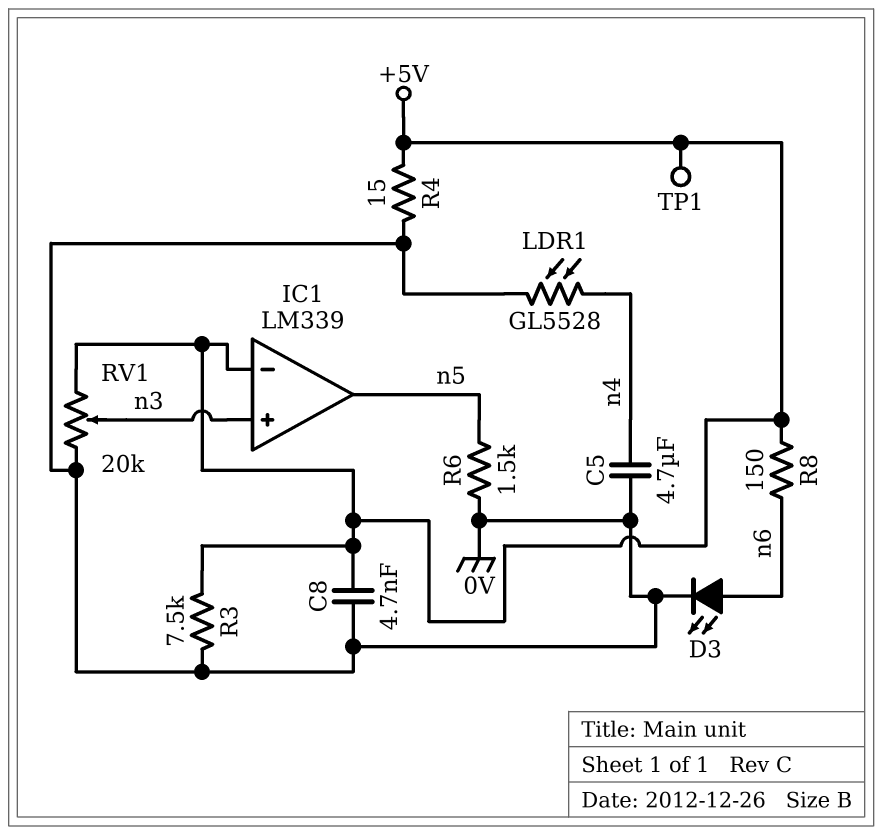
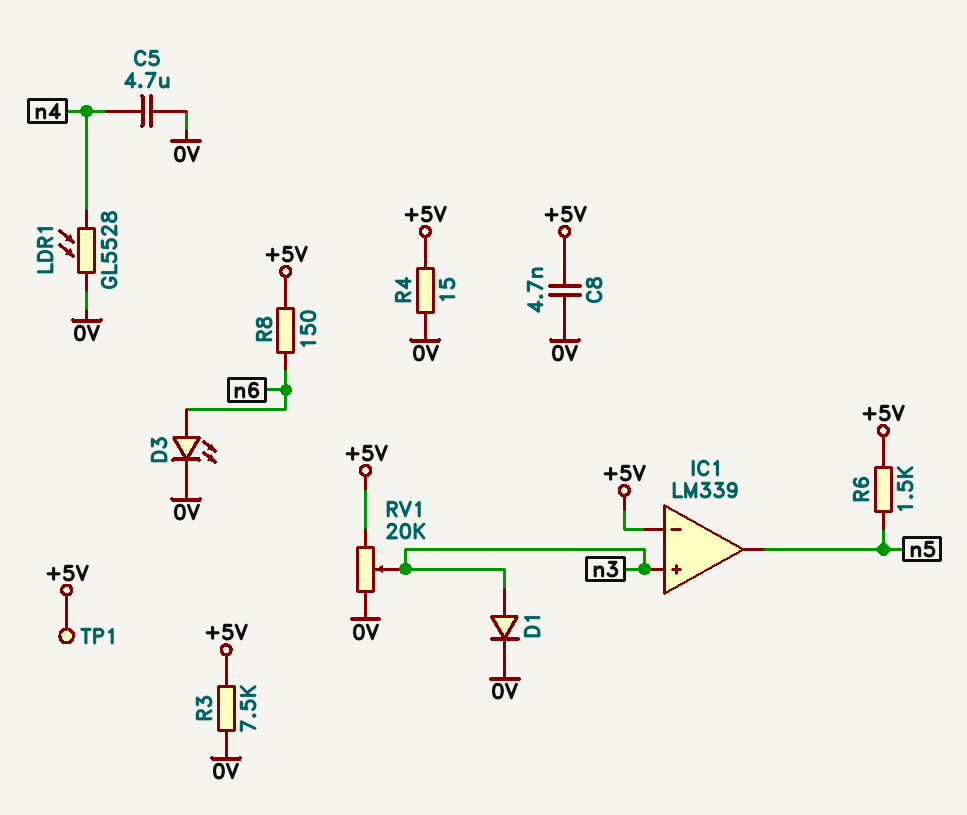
D1: none -> diode (A n3, K 0V)
R6: 1.5k (0V, n5) -> 1.5k (+5V, n5)

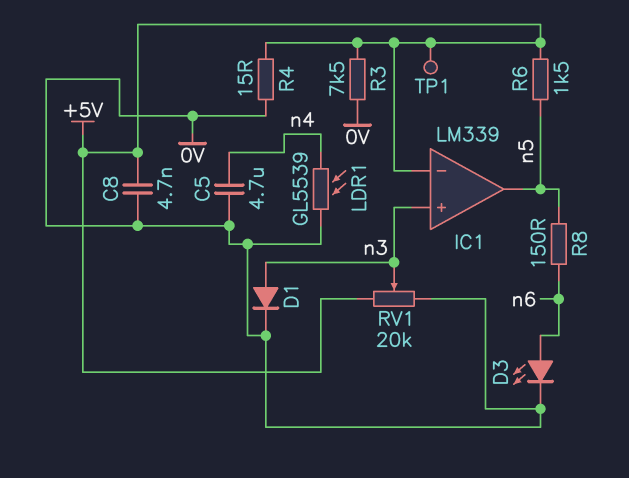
LDR1: GL5528 (0V, n4) -> GL5539 (0V, n4)
R8: 150 (+5V, n6) -> 150 (n5, n6)

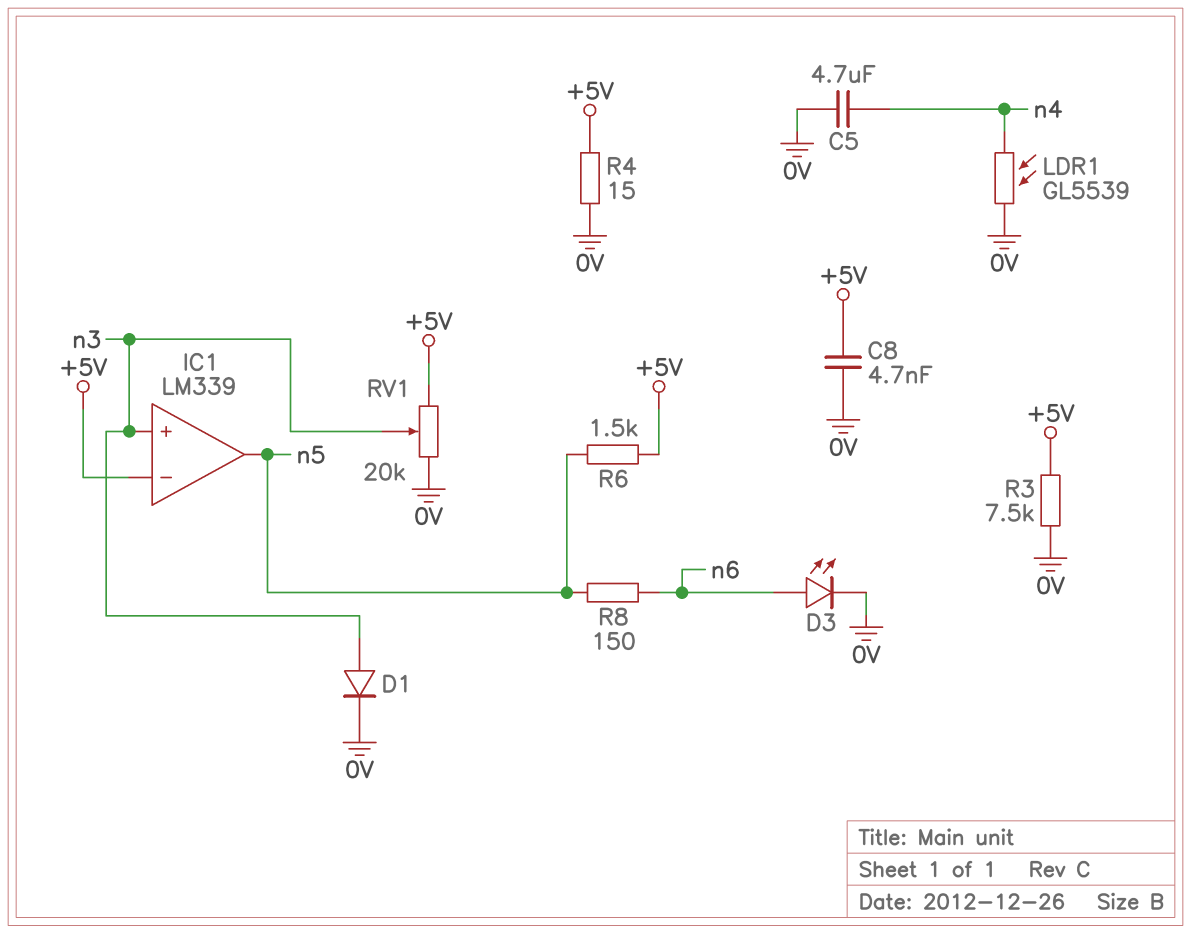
TP1: test point (+5V) -> none

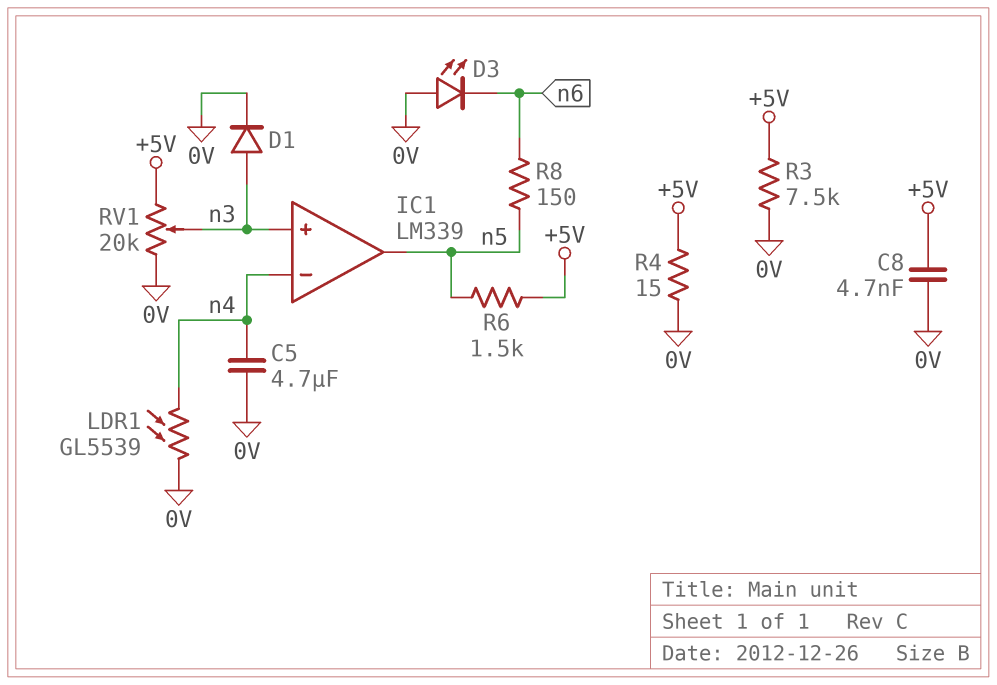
D3: LED (A n6, K 0V) -> LED (A 0V, K n6)
IC1 pin in-: +5V -> n4

